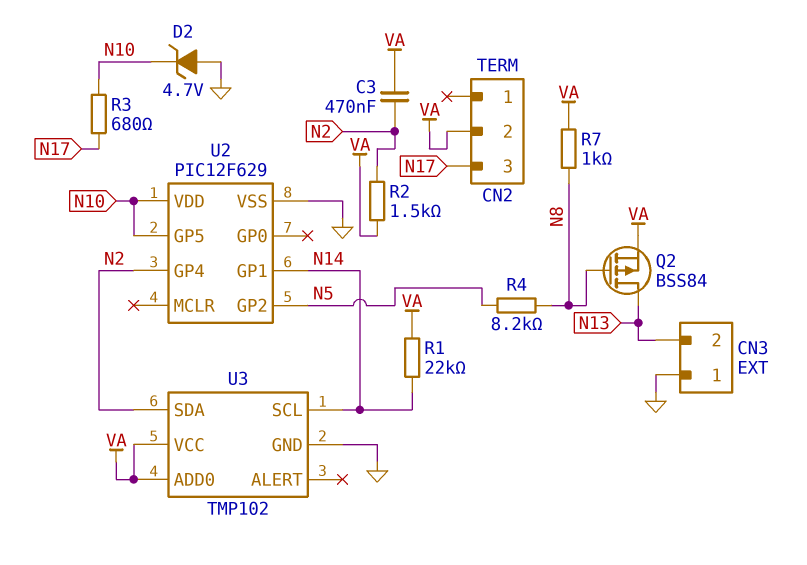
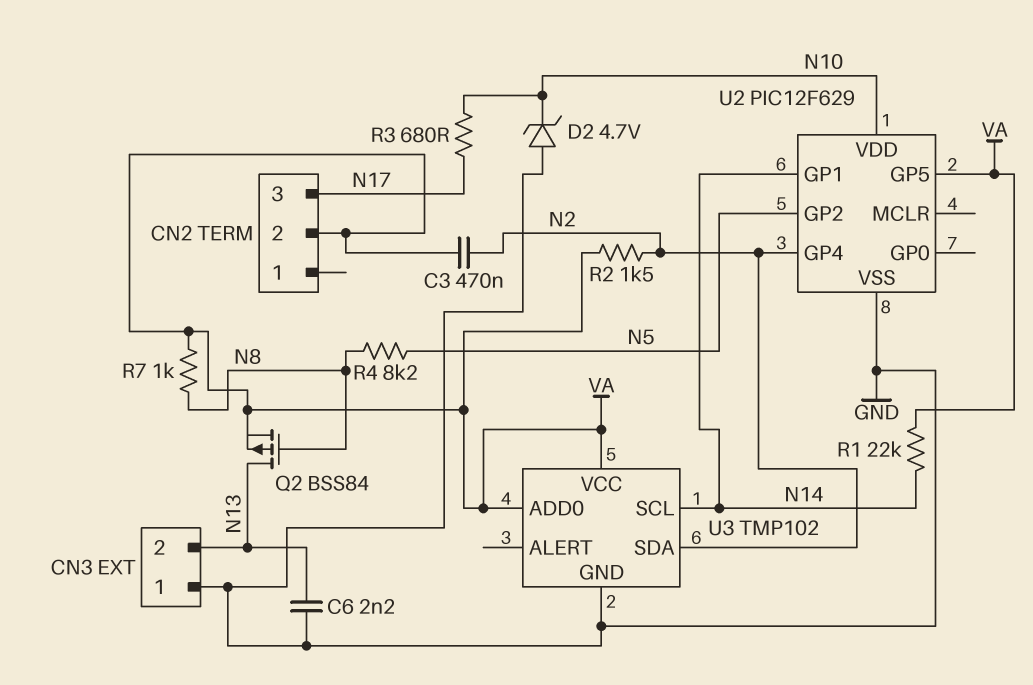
C6: none -> 2.2nF (GND, N13)
U2 pin GP5: N10 -> VA

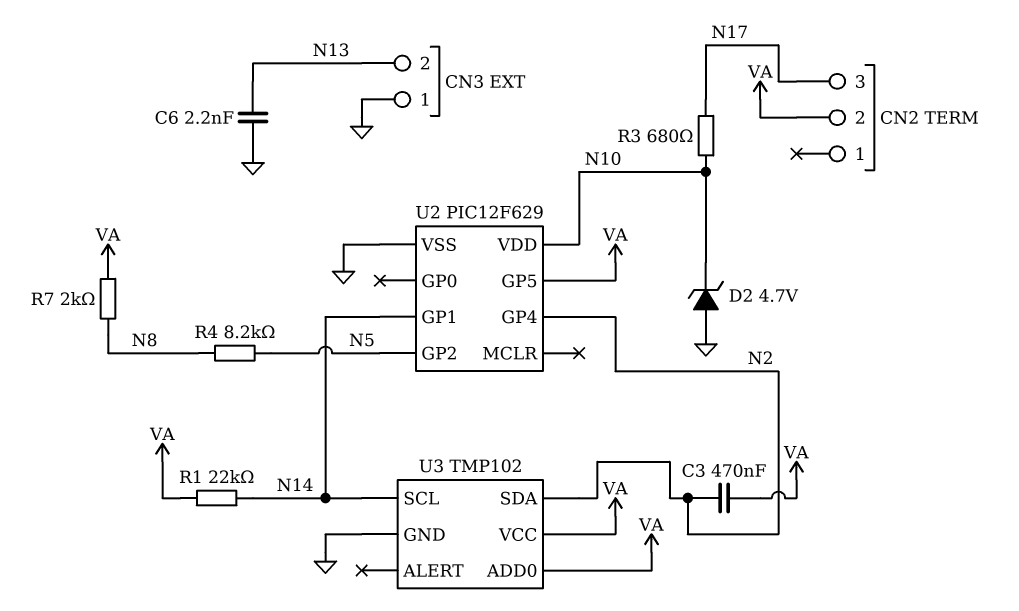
Q2: PMOS BSS84 (G N8, D N13, S VA) -> none
R2: 1.5k (N2, VA) -> none
R7: 1k (N8, VA) -> 2k (N8, VA)

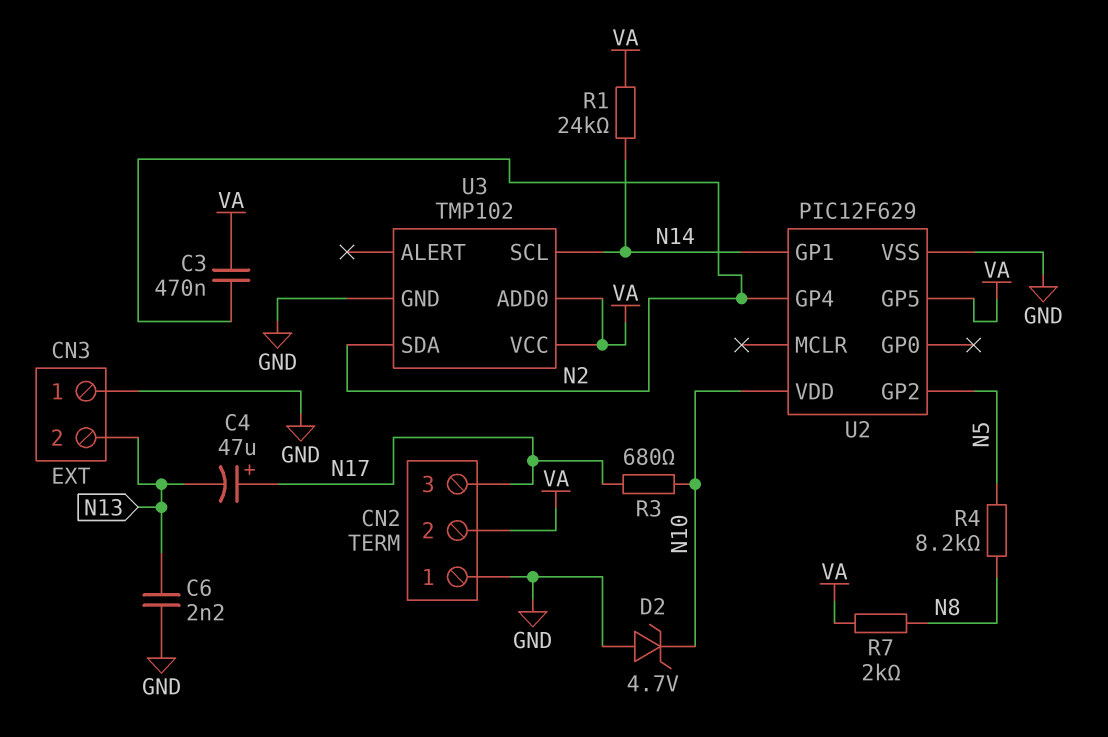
C4: none -> 47uF (plus N17, minus N13)
CN2 pin 1: none -> GND
R1: 22k (N14, VA) -> 24k (N14, VA)

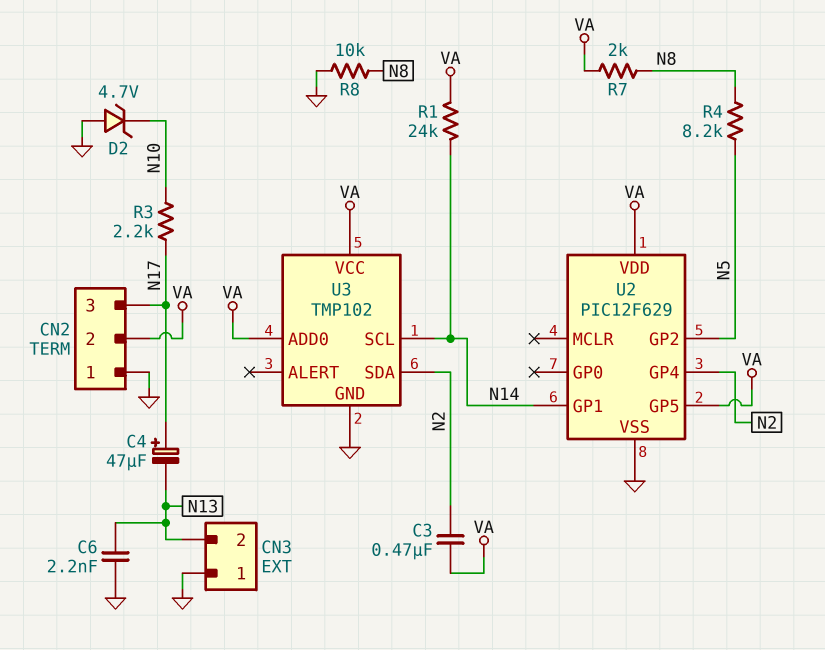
R3: 680 (N10, N17) -> 2.2k (N10, N17)
R8: none -> 10k (GND, N8)
U2 pin VDD: N10 -> VA

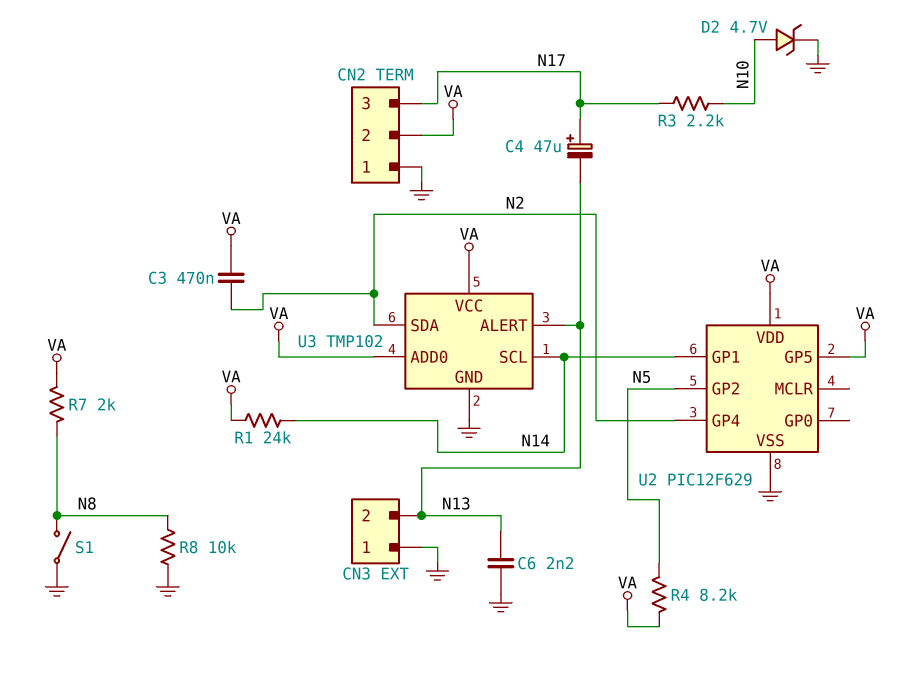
D2: zener 4.7V (A GND, K N10) -> zener 4.7V (A N10, K GND)
R4: 8.2k (N5, N8) -> 8.2k (N5, VA)
S1: none -> switch (GND, N8)
U3 pin ALERT: none -> N13

